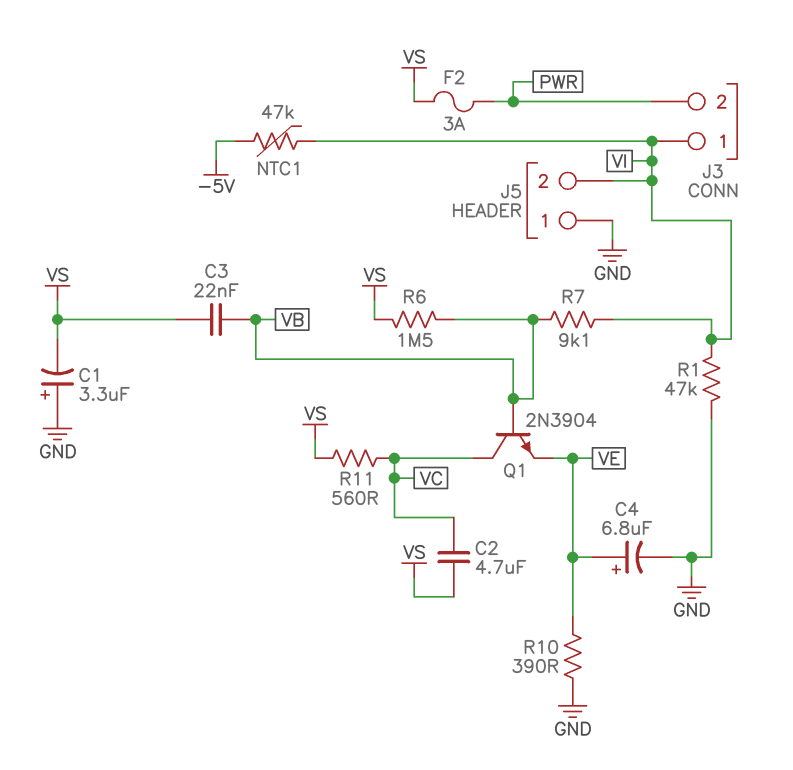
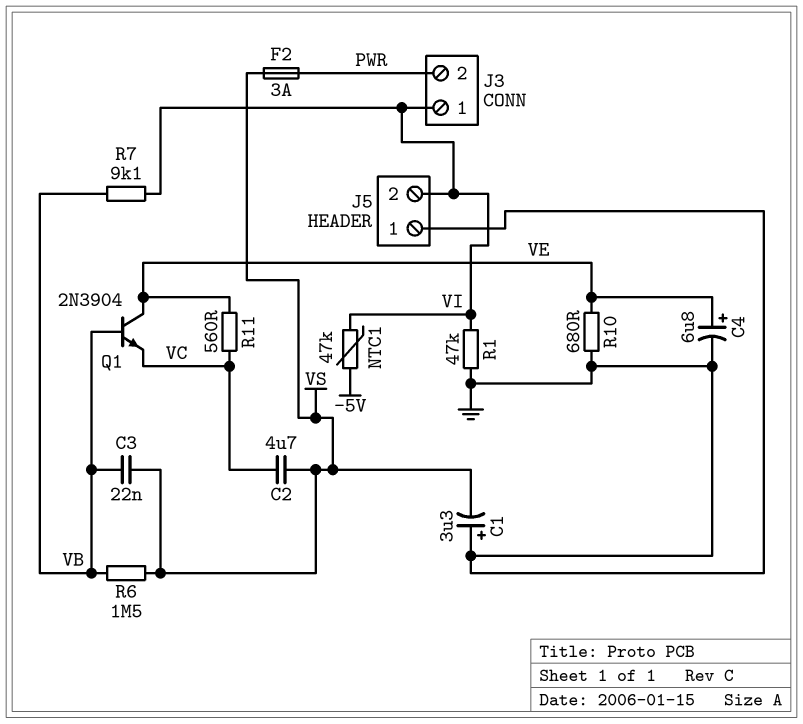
Q1: NPN 2N3904 (B VB, C VC, E VE) -> NPN 2N3904 (B VB, C VE, E VC)
R10: 390 (GND, VE) -> 680 (GND, VE)
R11: 560 (VC, VS) -> 560 (VC, VE)

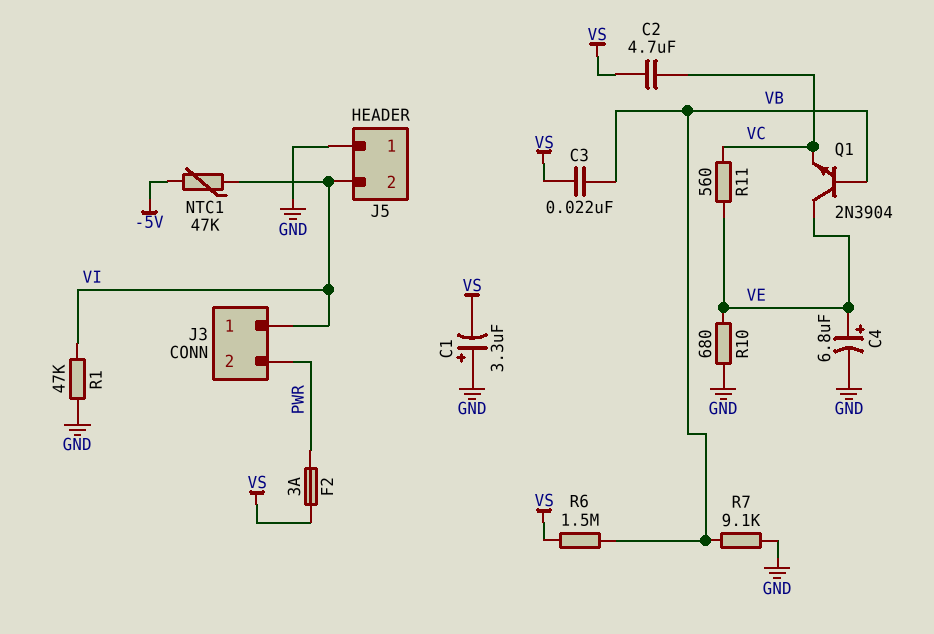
R7: 9.1k (VB, VI) -> 9.1k (GND, VB)

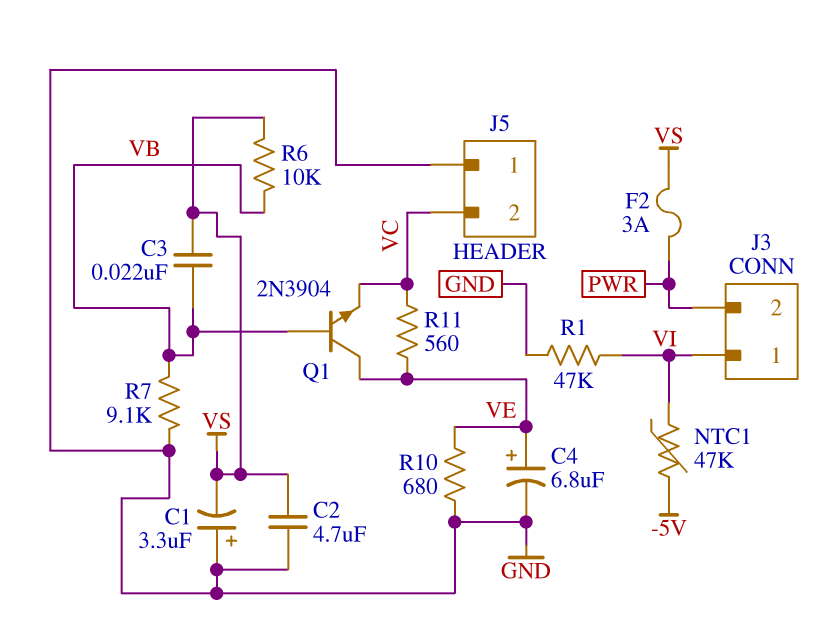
C2: 4.7uF (VC, VS) -> 4.7uF (GND, VS)
J5 pin 2: VI -> VC
R6: 1.5M (VB, VS) -> 10k (VB, VS)

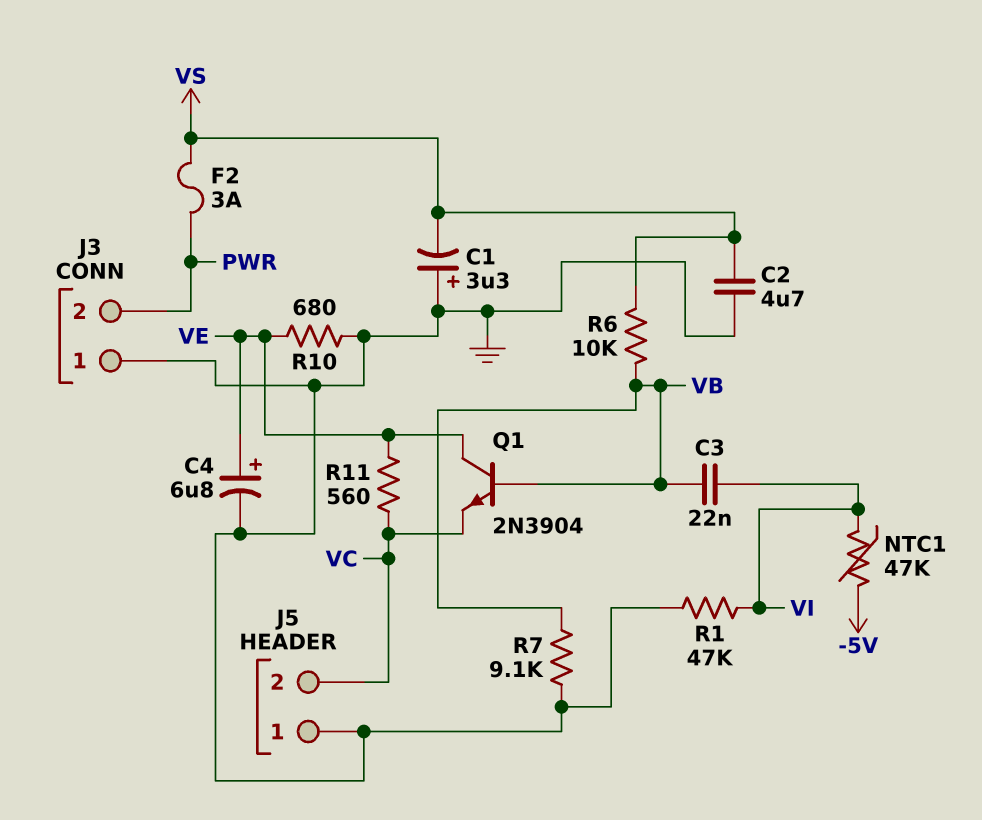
C3: 22nF (VB, VS) -> 22nF (VB, VI)
J3 pin 1: VI -> GND

